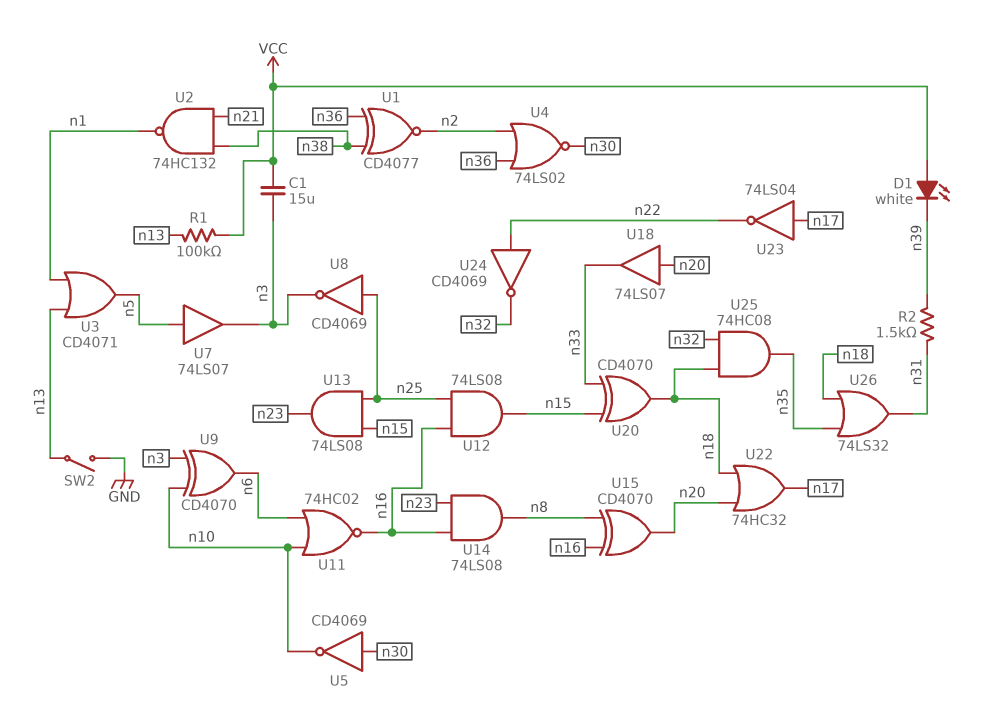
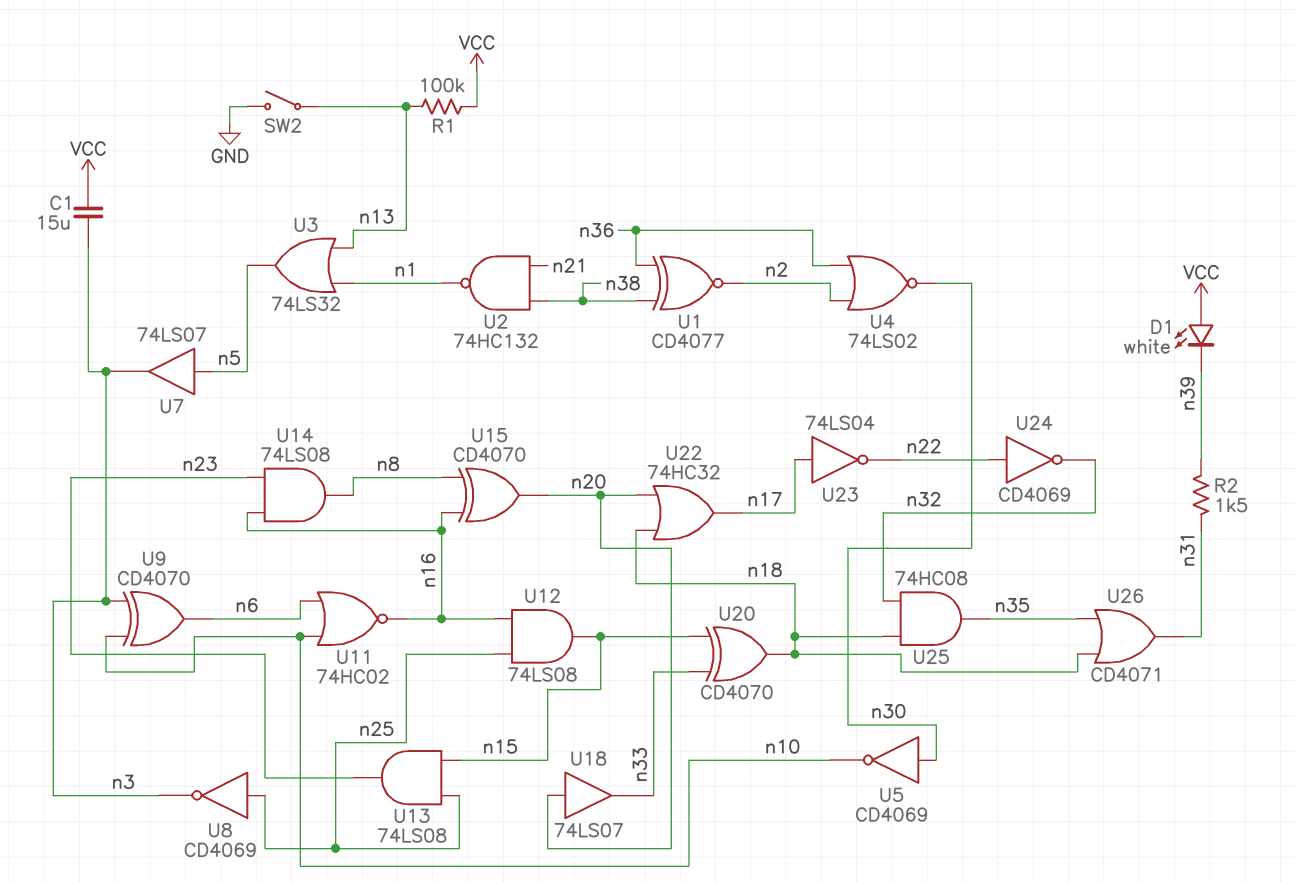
U3: OR CD4071 (in n1, in n13, out n5) -> OR 74LS32 (in n1, in n13, out n5)
U26: OR 74LS32 (in n18, in n35, out n31) -> OR CD4071 (in n18, in n35, out n31)

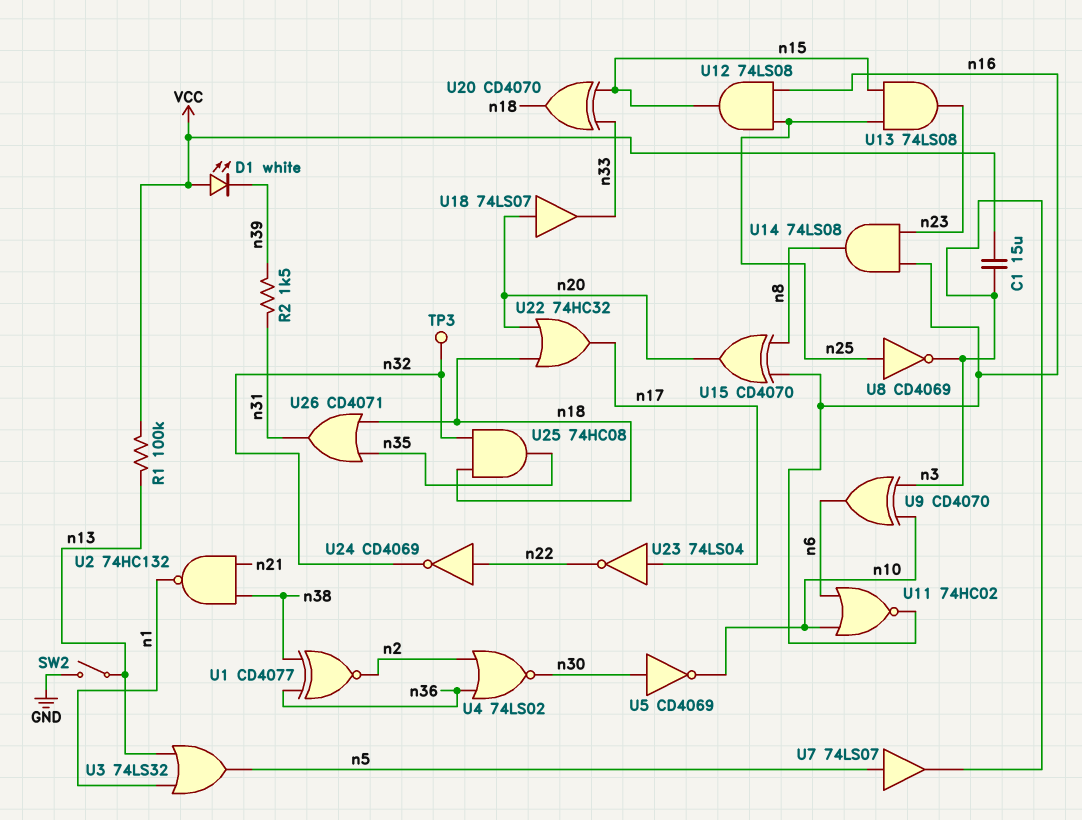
TP3: none -> test point (n32)

